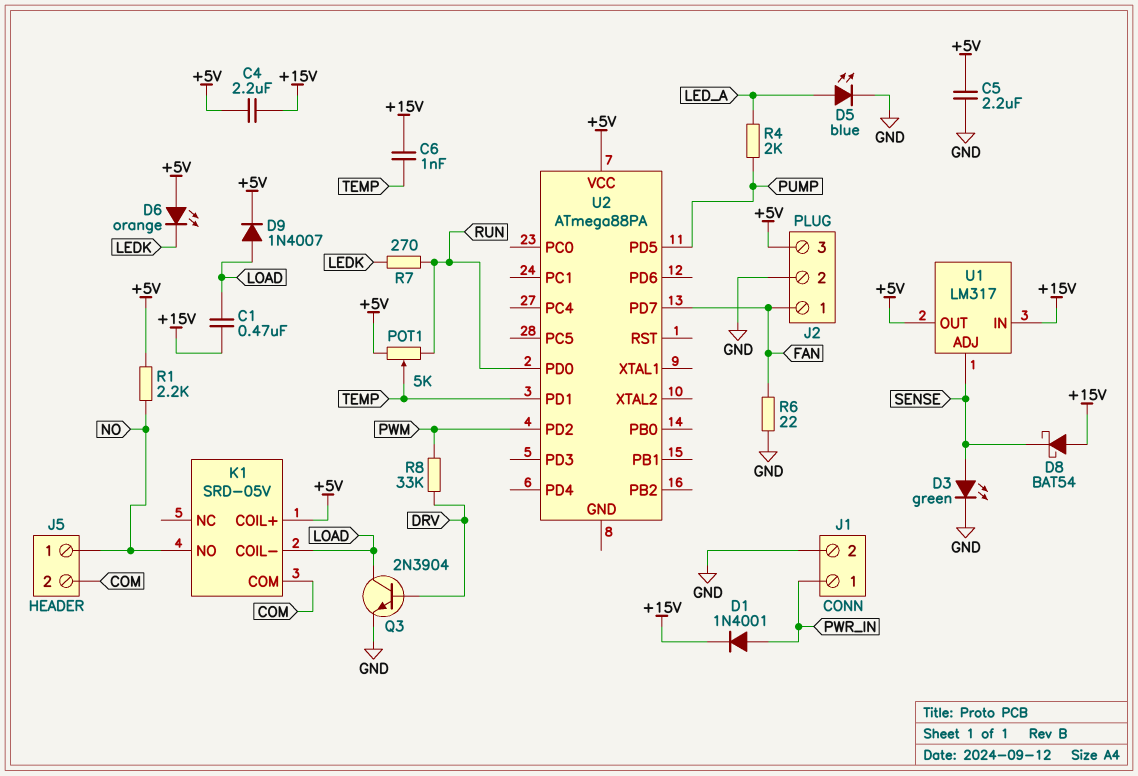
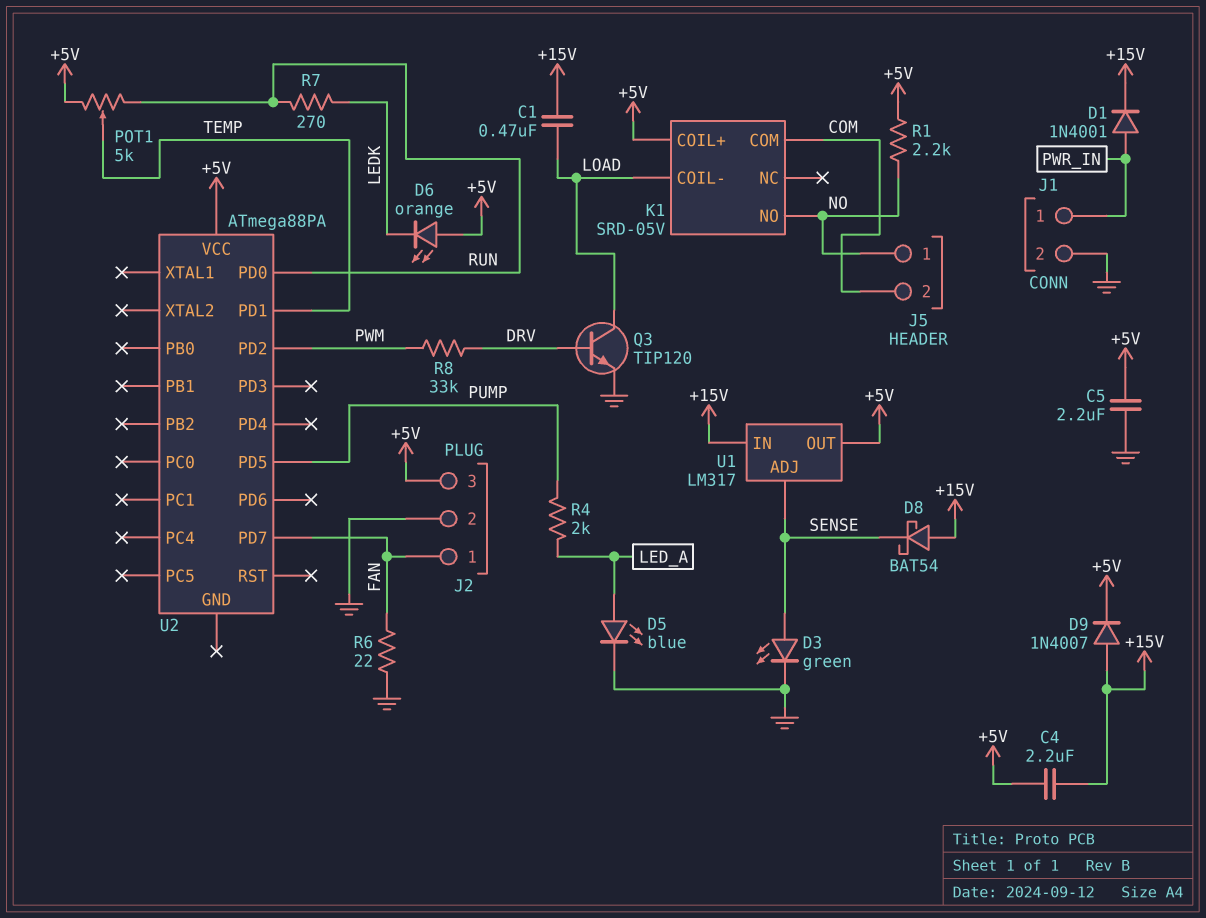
C6: 1nF (+15V, TEMP) -> none
D9: diode 1N4007 (A LOAD, K +5V) -> diode 1N4007 (A +15V, K +5V)
Q3: NPN 2N3904 (B DRV, C LOAD, E GND) -> NPN TIP120 (B DRV, C LOAD, E GND)

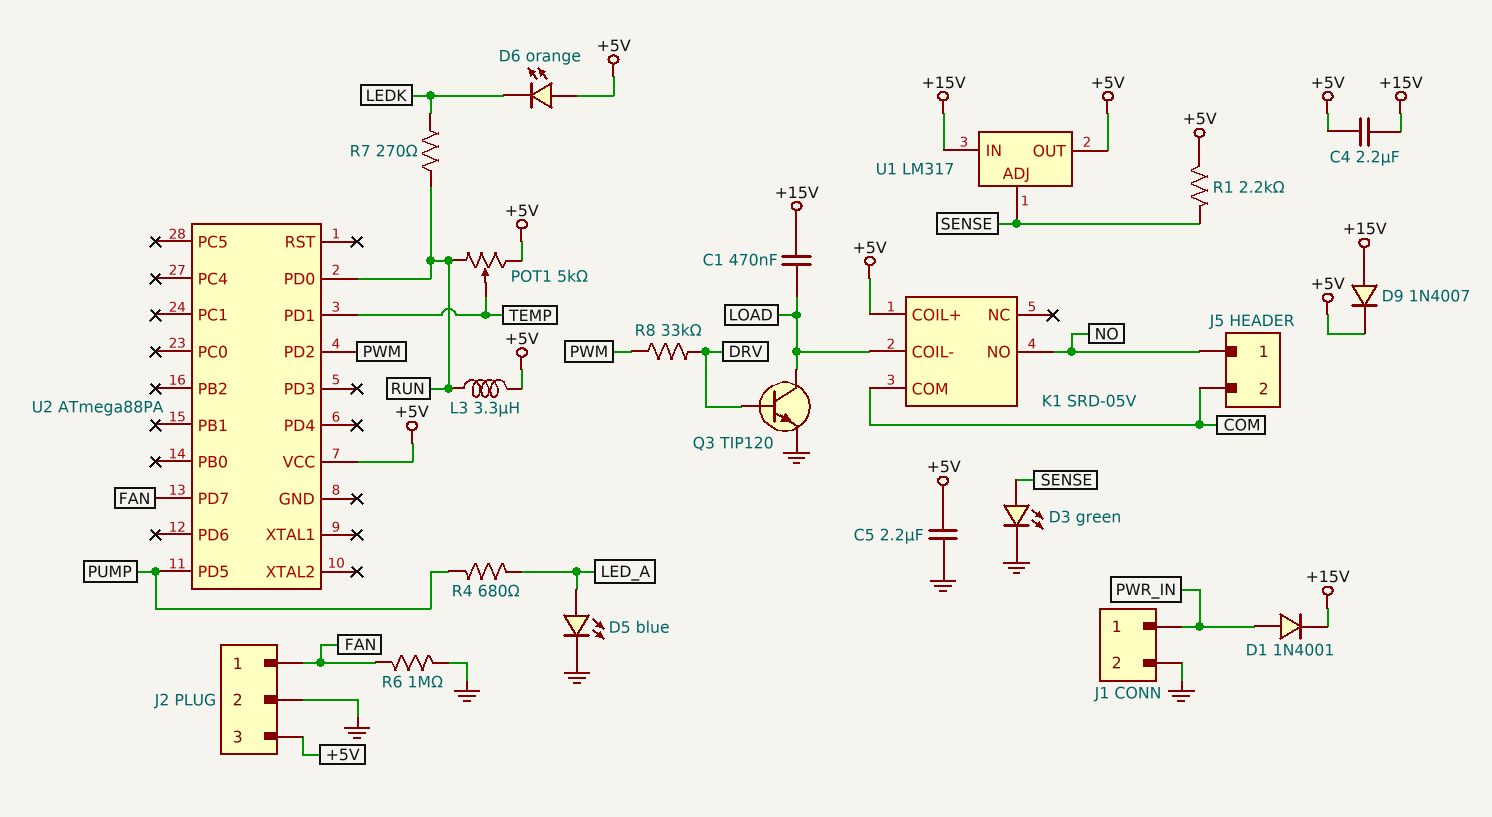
D8: schottky BAT54 (A +15V, K SENSE) -> none
L3: none -> 3.3uH (+5V, RUN)
R1: 2.2k (+5V, NO) -> 2.2k (+5V, SENSE)
R4: 2k (LED_A, PUMP) -> 680 (LED_A, PUMP)
R6: 22 (FAN, GND) -> 1M (FAN, GND)

